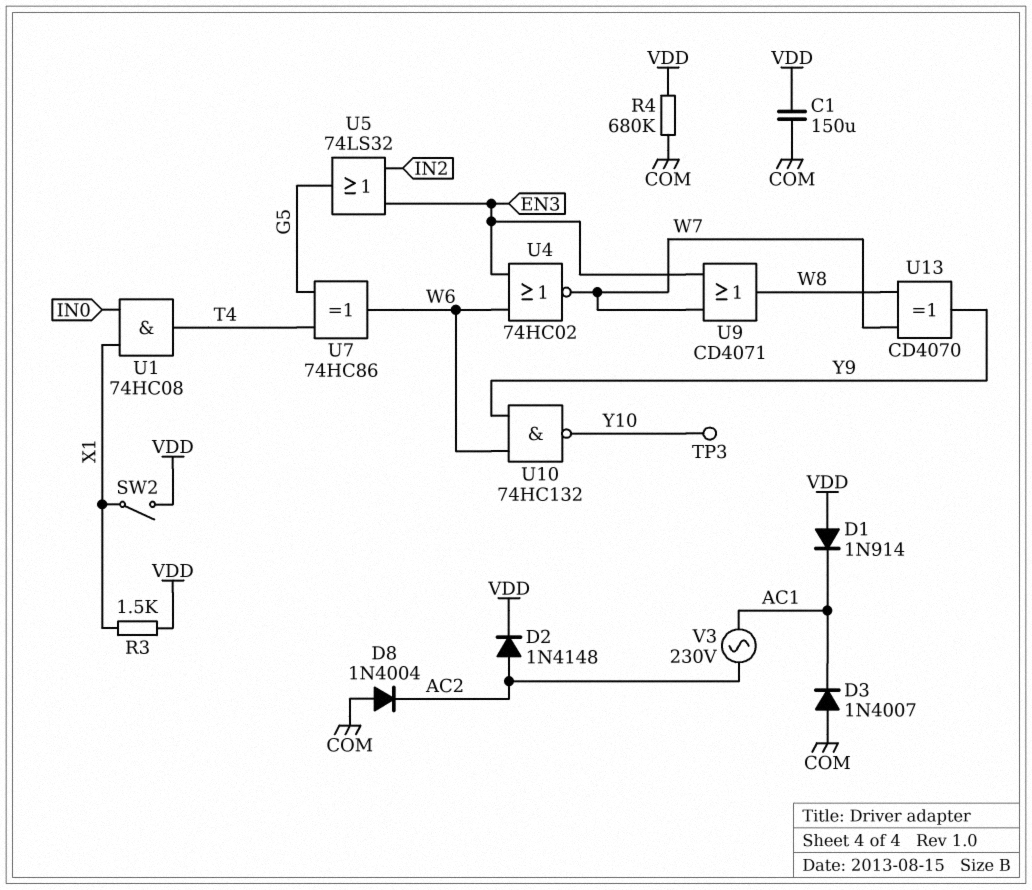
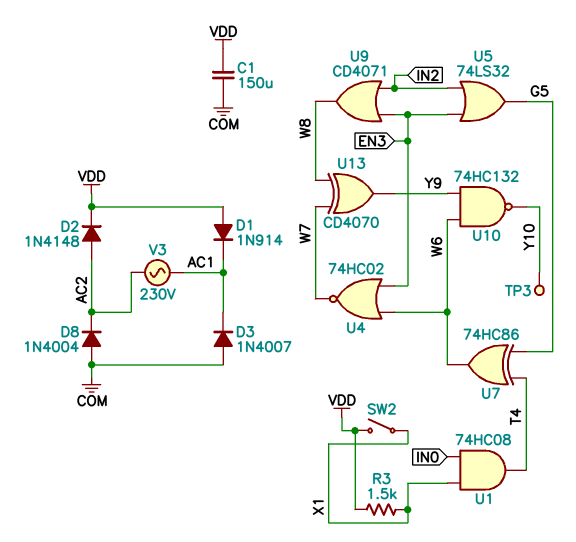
R4: 680k (COM, VDD) -> none
U9: OR CD4071 (in EN3, in W7, out W8) -> OR CD4071 (in EN3, in IN2, out W8)

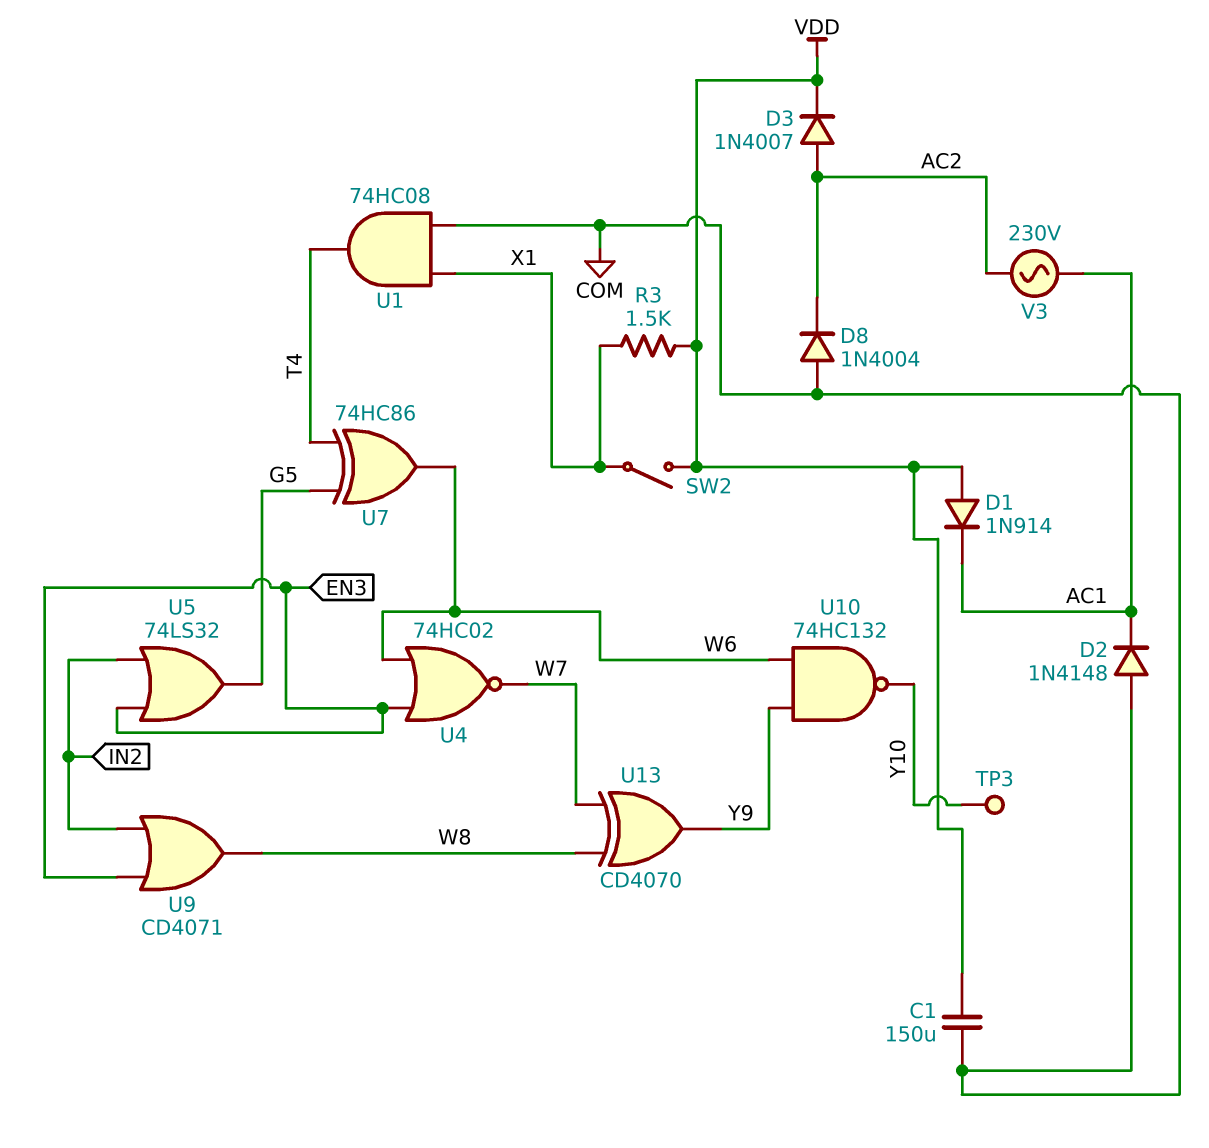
D2: diode 1N4148 (A AC2, K VDD) -> diode 1N4148 (A COM, K AC1)
D3: diode 1N4007 (A COM, K AC1) -> diode 1N4007 (A AC2, K VDD)
U1: AND 74HC08 (in IN0, in X1, out T4) -> AND 74HC08 (in COM, in X1, out T4)

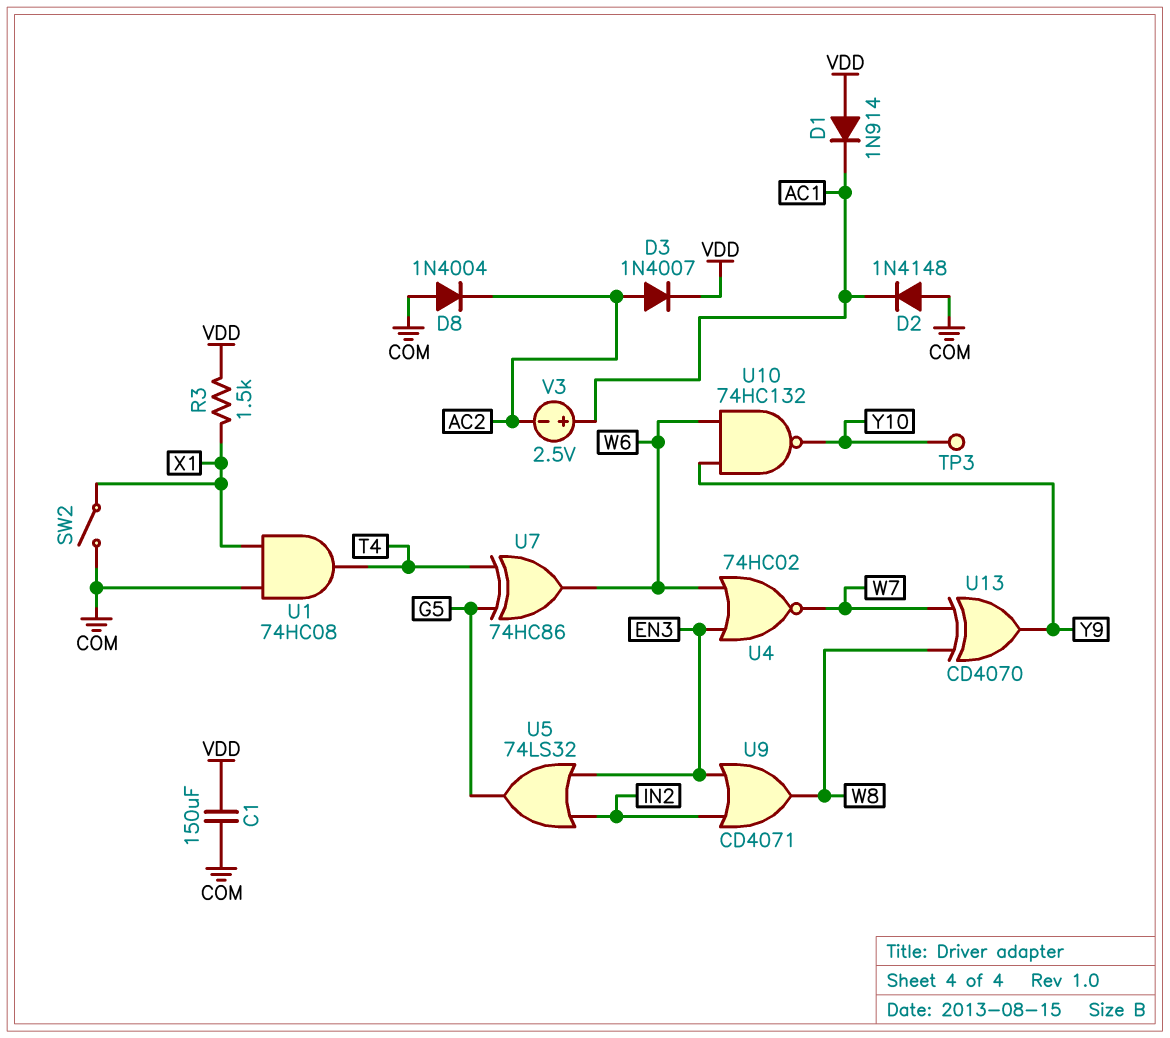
SW2: switch (VDD, X1) -> switch (COM, X1)
V3: AC 230V (AC1, AC2) -> 2.5V (plus AC1, minus AC2)

